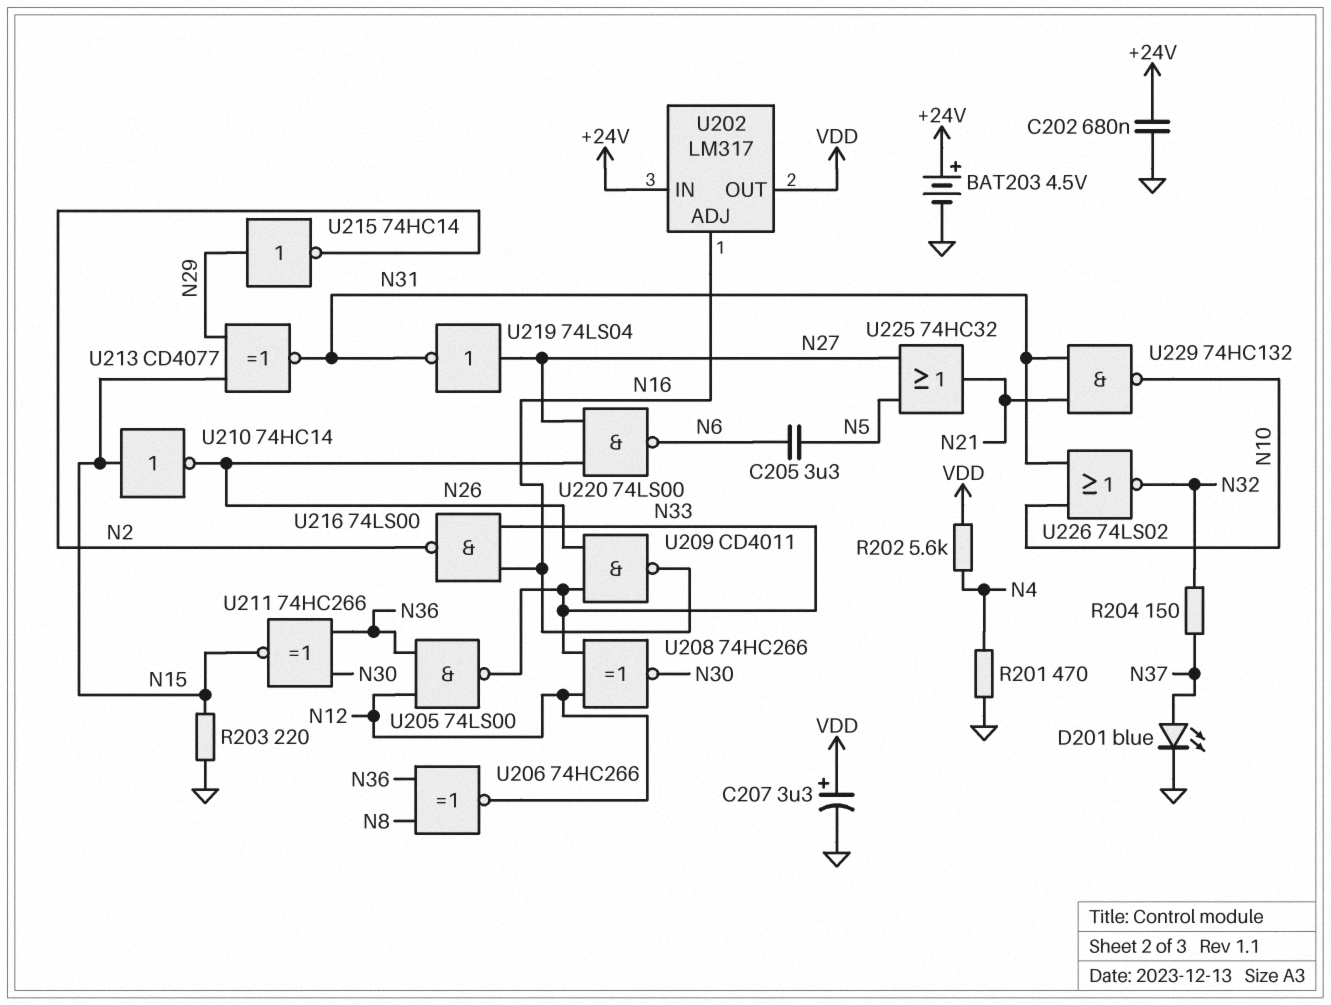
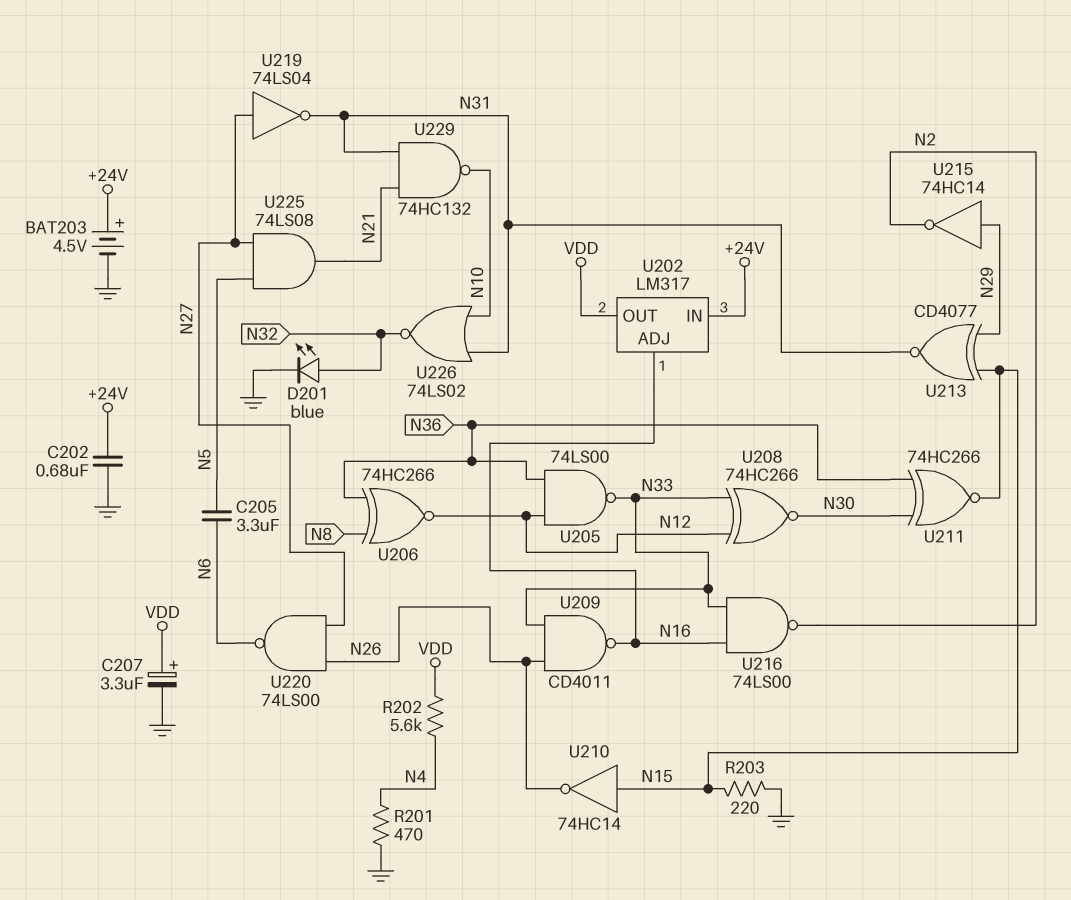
D201: LED blue (A N37, K GND) -> LED blue (A N32, K GND)
R204: 150 (N32, N37) -> none
U225: OR 74HC32 (in N5, in N27, out N21) -> AND 74LS08 (in N5, in N27, out N21)

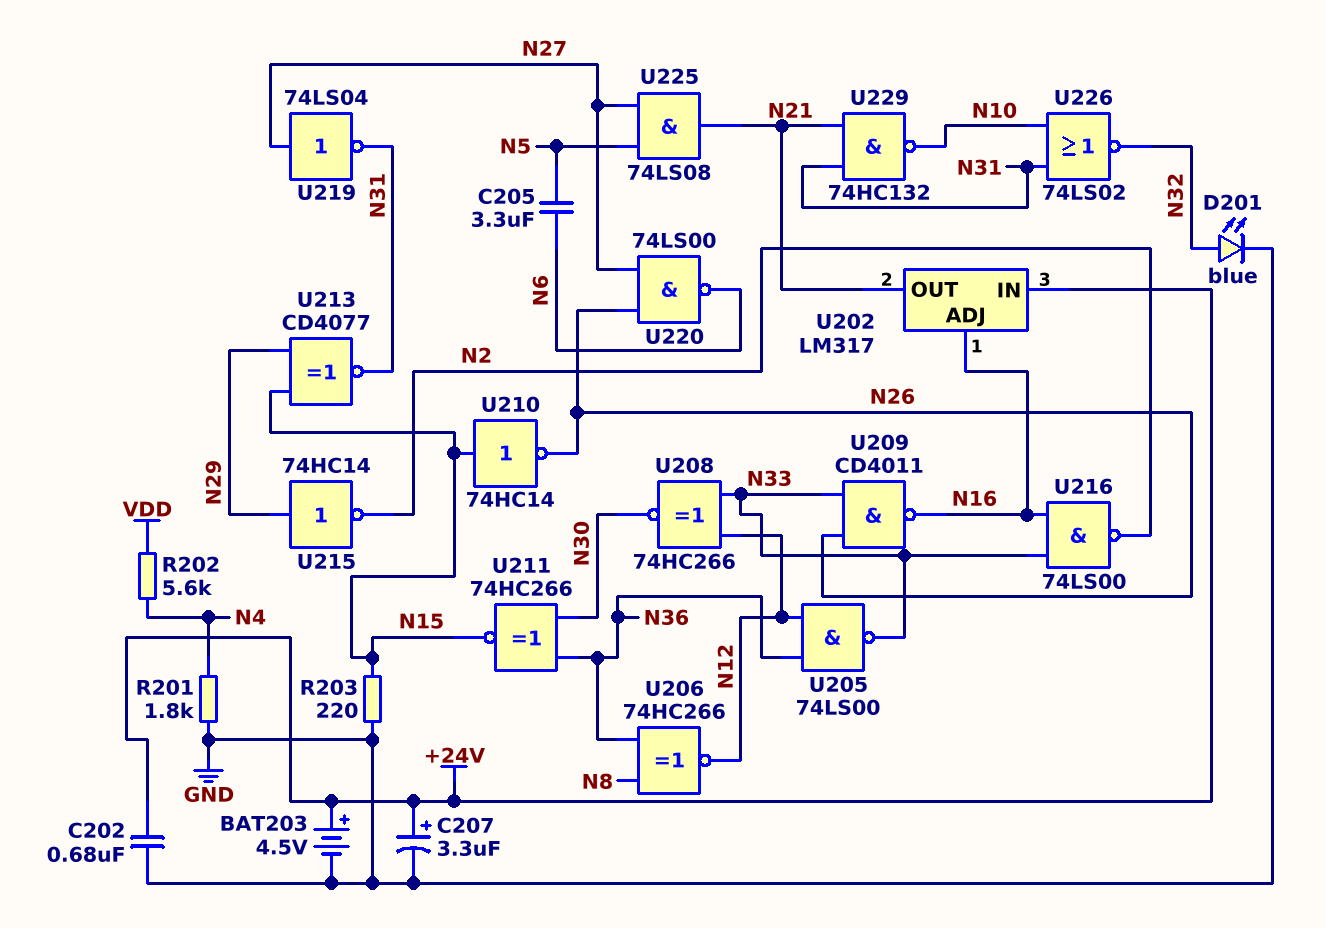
C207: 3.3uF (plus VDD, minus GND) -> 3.3uF (plus +24V, minus GND)
R201: 470 (GND, N4) -> 1.8k (GND, N4)
U202 pin OUT: VDD -> N21

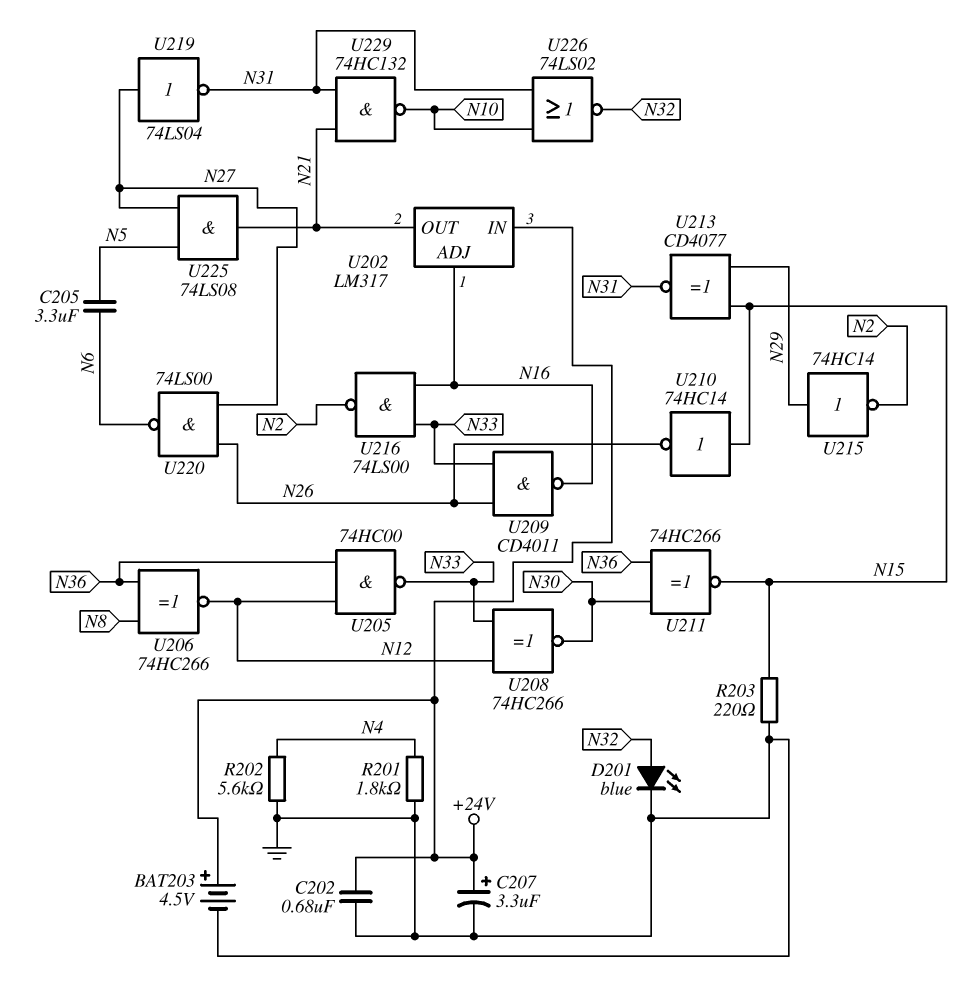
R202: 5.6k (N4, VDD) -> 5.6k (GND, N4)
U205: NAND 74LS00 (in N12, in N36, out N33) -> NAND 74HC00 (in N12, in N36, out N33)

